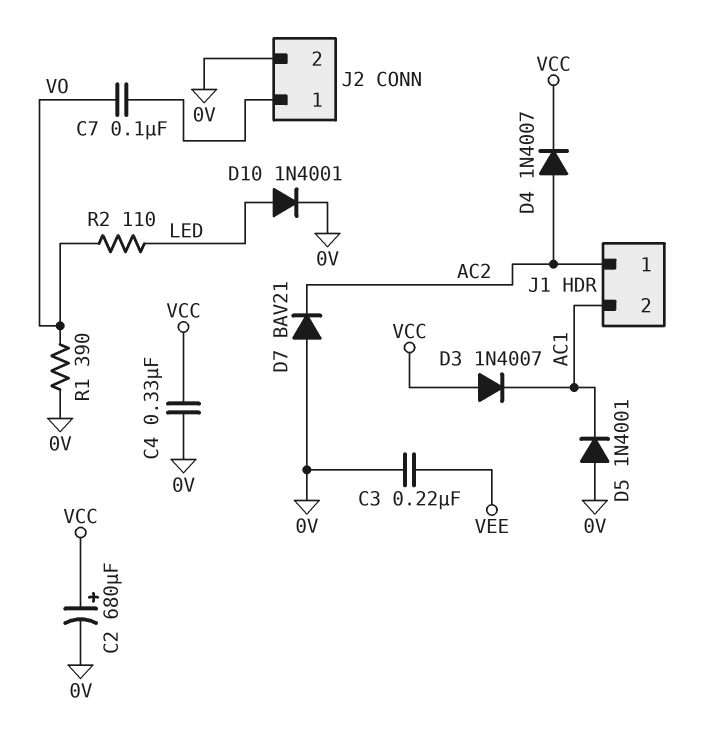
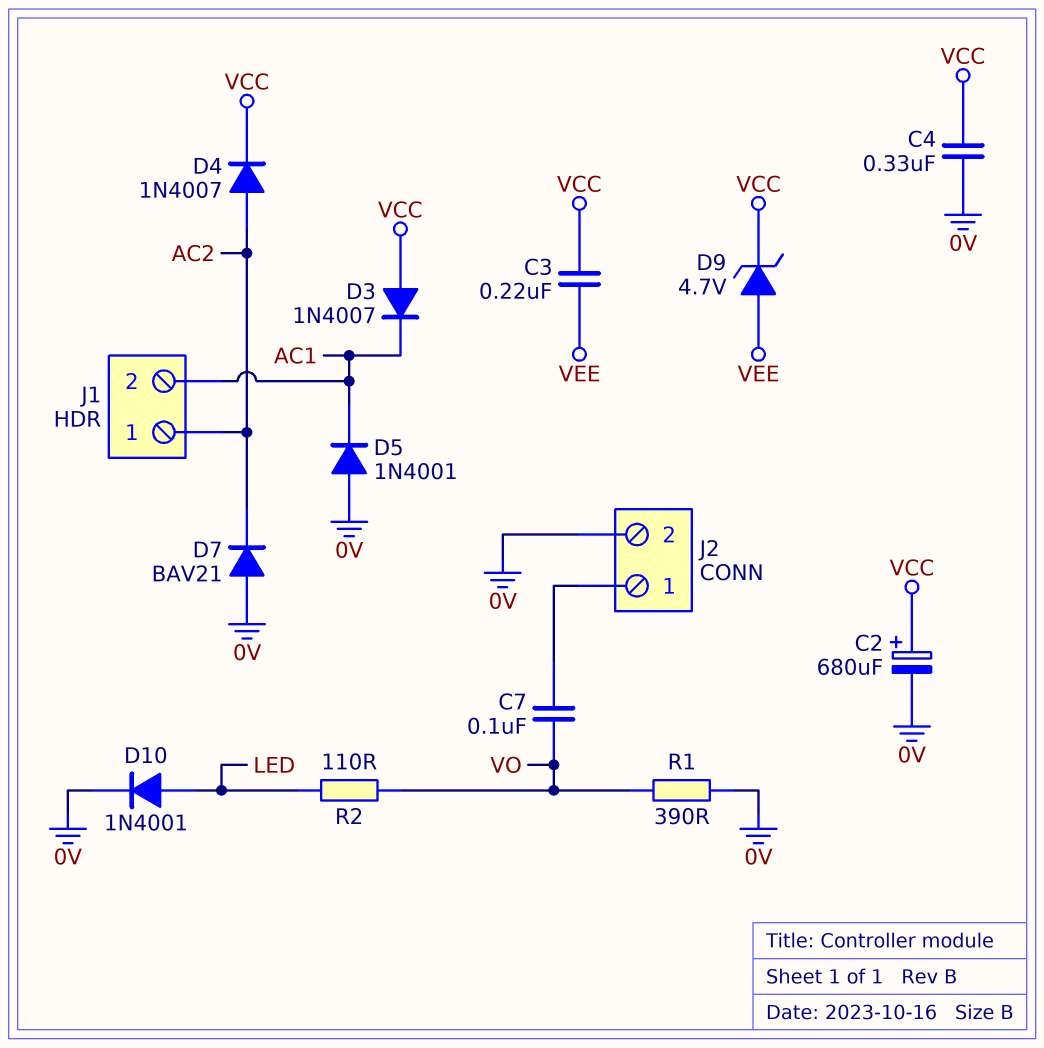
C3: 220nF (0V, VEE) -> 220nF (VCC, VEE)
D9: none -> zener 4.7V (A VEE, K VCC)

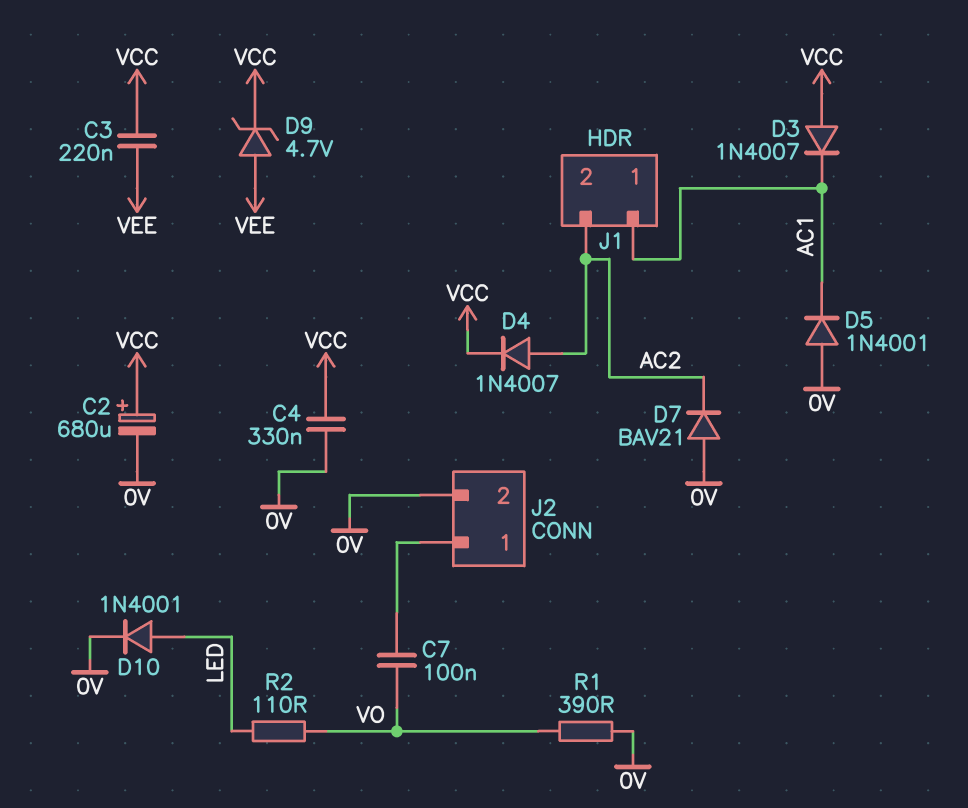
J1 pin 1: AC2 -> AC1
J1 pin 2: AC1 -> AC2

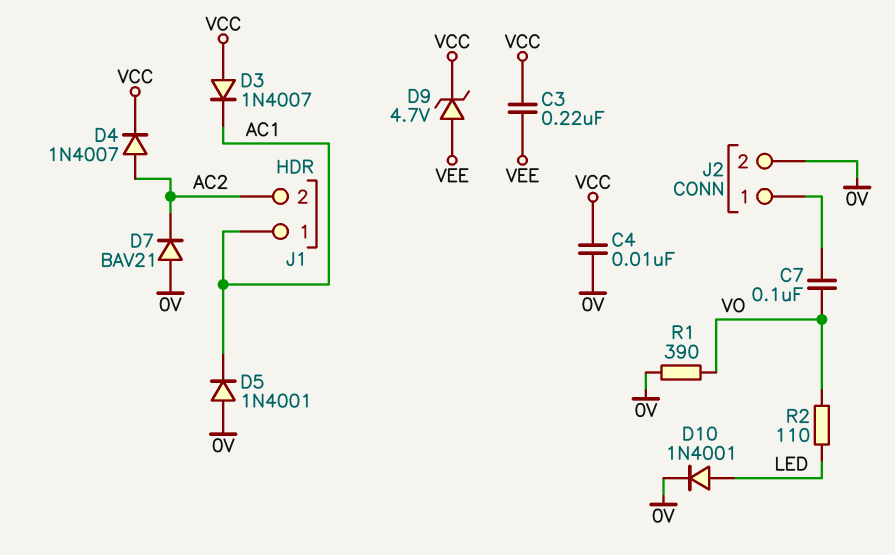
C2: 680uF (plus VCC, minus 0V) -> none
C4: 330nF (0V, VCC) -> 10nF (0V, VCC)

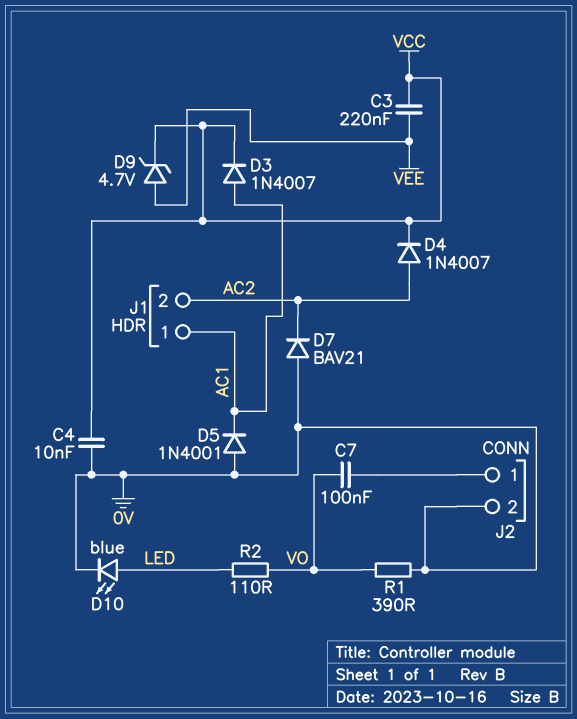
D3: diode 1N4007 (A VCC, K AC1) -> diode 1N4007 (A AC1, K VCC)
D10: diode 1N4001 (A LED, K 0V) -> LED blue (A LED, K 0V)

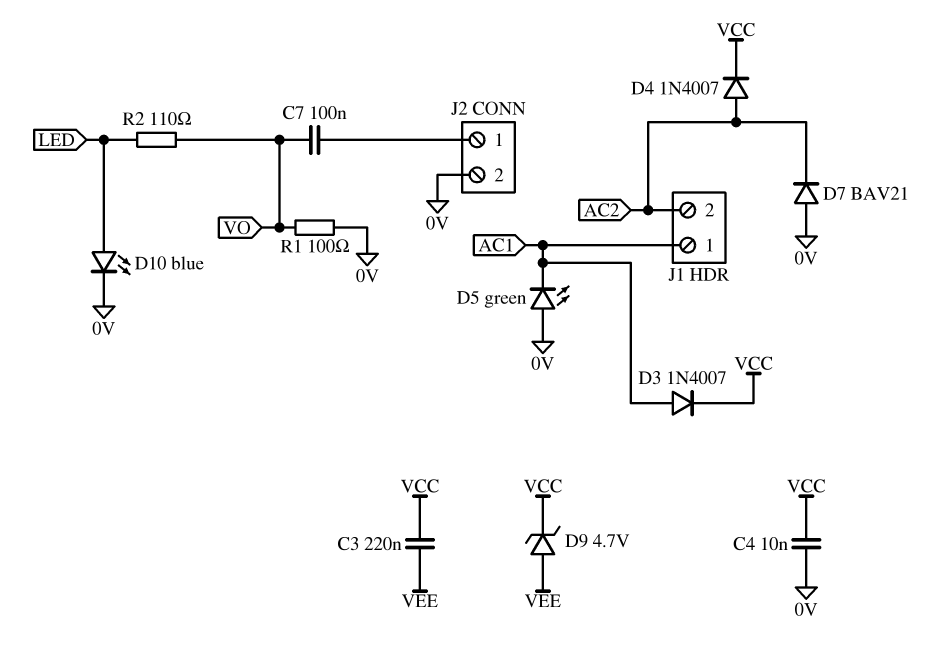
D5: diode 1N4001 (A 0V, K AC1) -> LED green (A 0V, K AC1)
R1: 390 (0V, VO) -> 100 (0V, VO)

